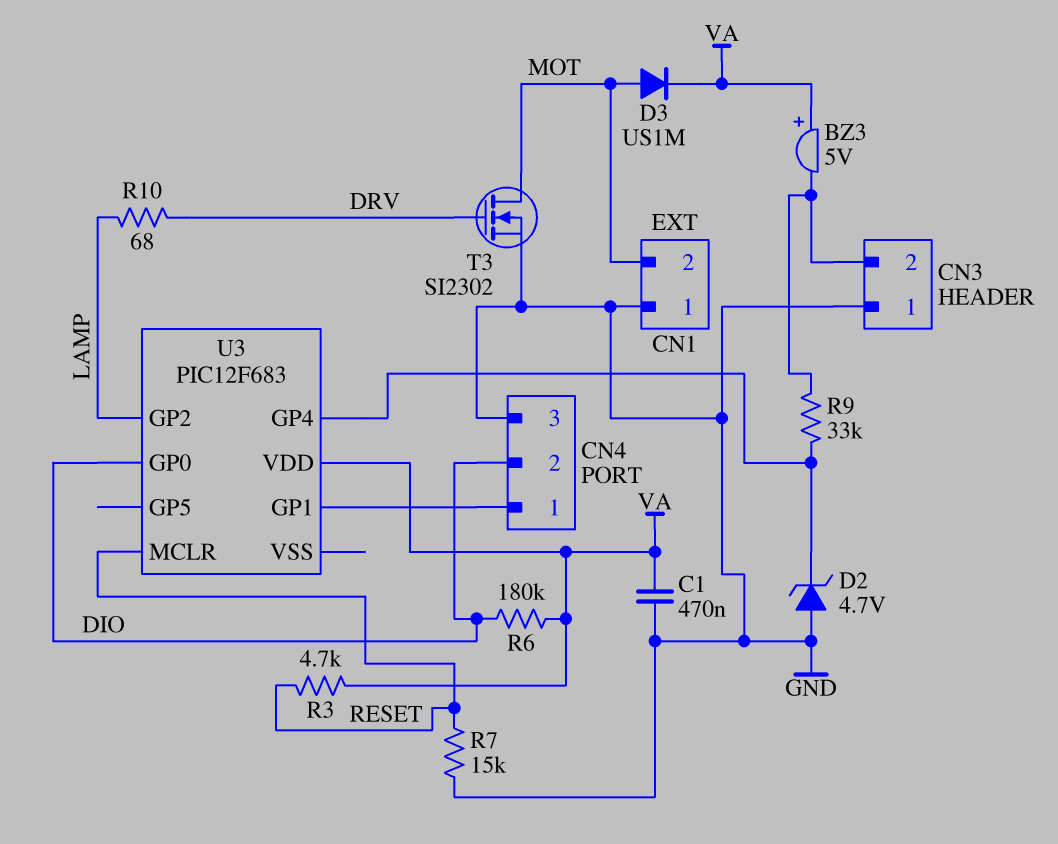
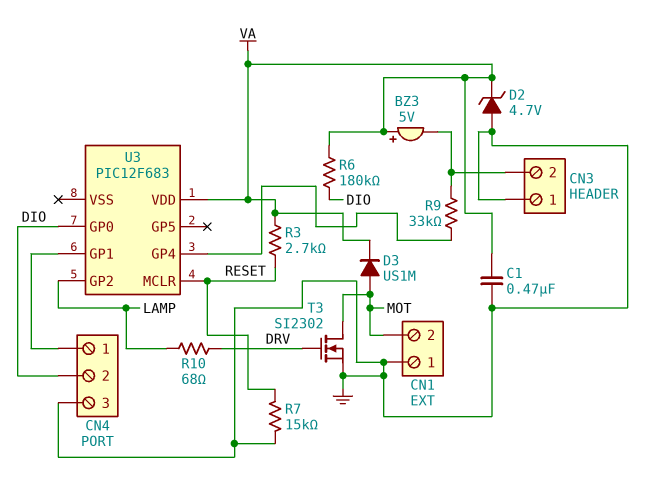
D2: zener 4.7V (A GND, K U3/GP4) -> zener 4.7V (A GND, K VA)
R3: 4.7k (RESET, VA) -> 2.7k (RESET, VA)

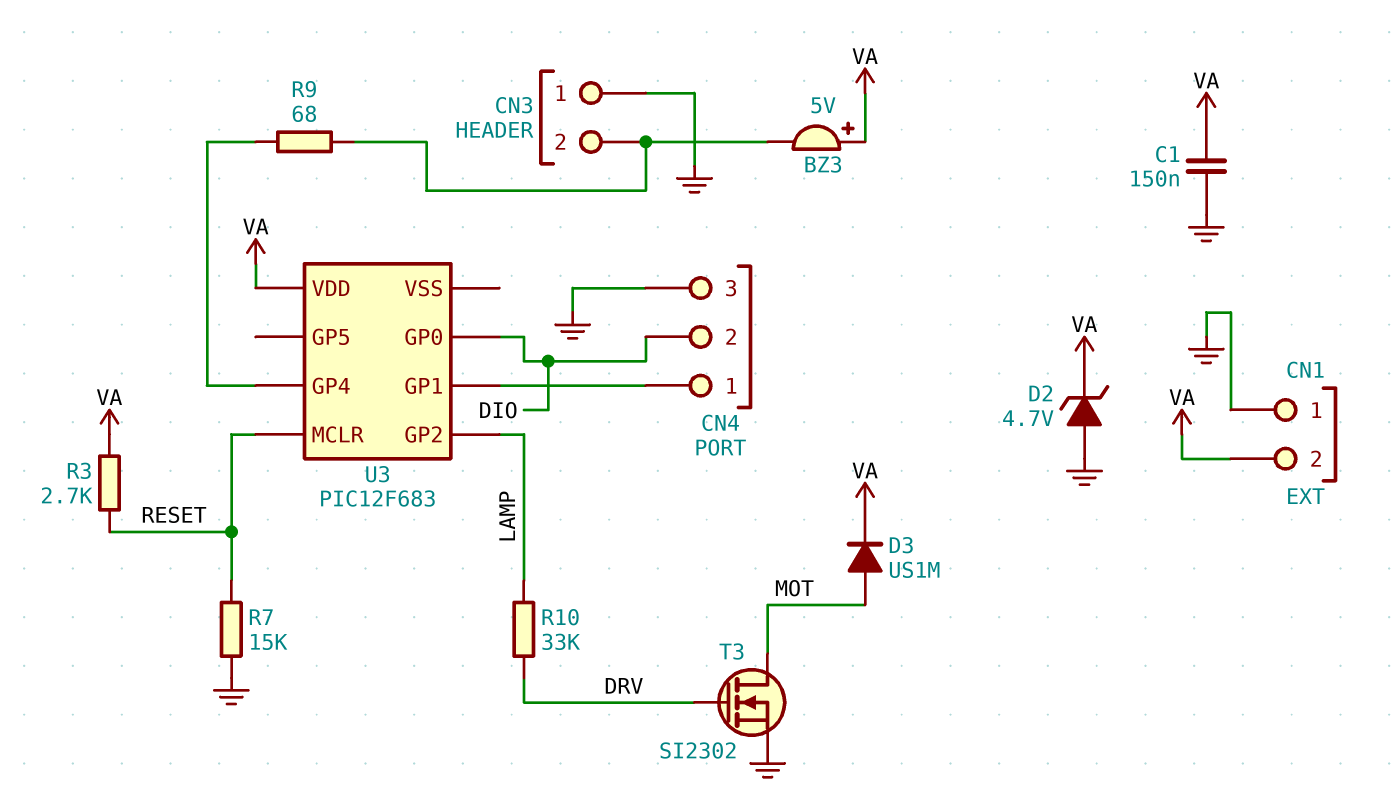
C1: 470nF (GND, VA) -> 150nF (GND, VA)
CN1 pin 2: MOT -> VA
R6: 180k (DIO, VA) -> none
R9: 33k (CN3/2, U3/GP4) -> 68 (CN3/2, U3/GP4)
R10: 68 (DRV, LAMP) -> 33k (DRV, LAMP)

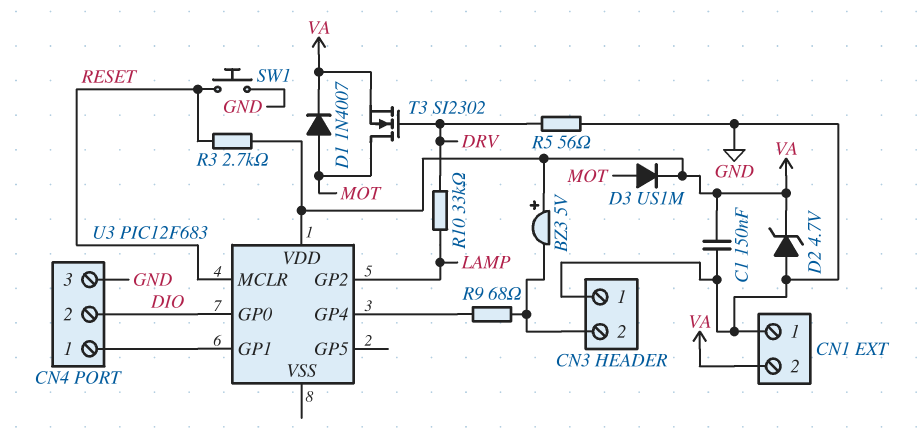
D1: none -> diode 1N4007 (A MOT, K VA)
R5: none -> 56 (DRV, GND)
R7: 15k (GND, RESET) -> none
SW1: none -> button (GND, RESET)
T3: NMOS SI2302 (G DRV, D MOT, S GND) -> NMOS SI2302 (G DRV, D MOT, S VA)

